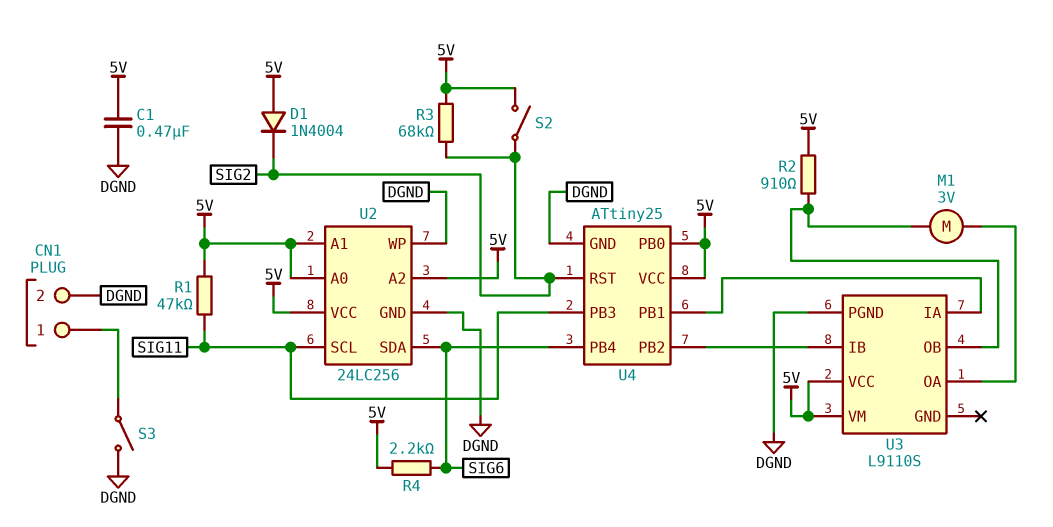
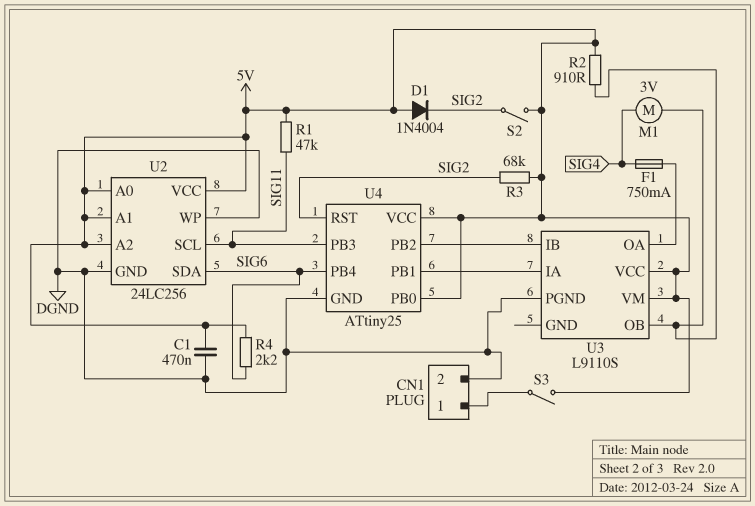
F1: none -> 750mA (SIG4, U3/OA)
M1: motor 3V (U3/OA, U3/OB) -> motor 3V (SIG4, U3/OB)
S3: switch (CN1/1, DGND) -> switch (5V, CN1/1)

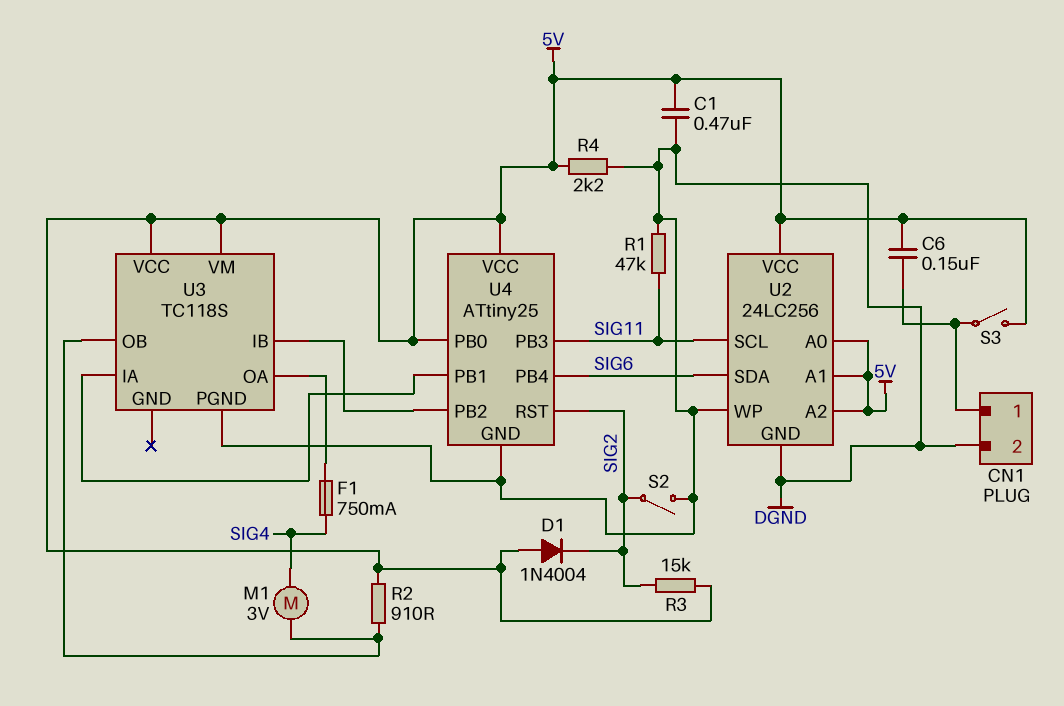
C6: none -> 150nF (5V, CN1/1)
R1: 47k (5V, SIG11) -> 47k (DGND, SIG11)
R3: 68k (5V, SIG2) -> 15k (5V, SIG2)
R4: 2.2k (5V, SIG6) -> 2.2k (5V, DGND)
S2: switch (5V, SIG2) -> switch (DGND, SIG2)
U3: L9110S -> TC118S

